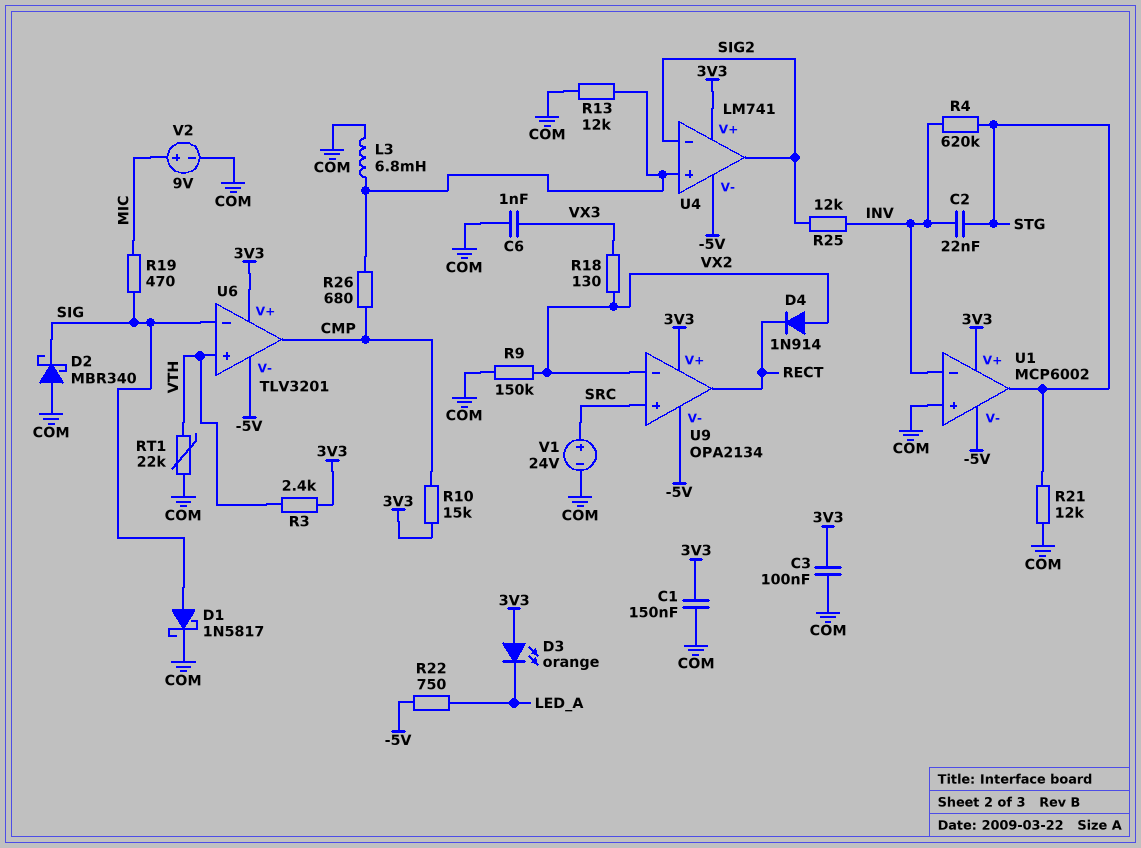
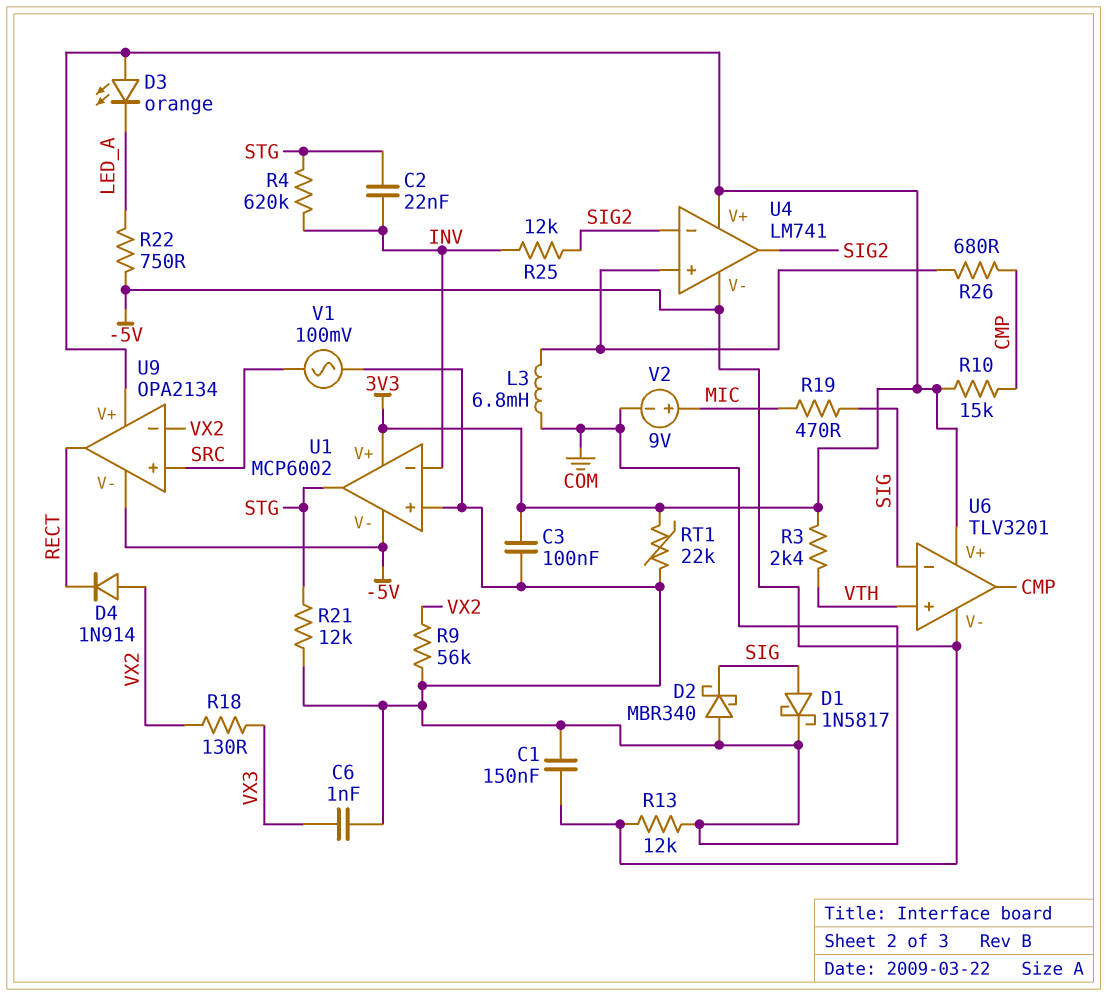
C1: 150nF (3V3, COM) -> 150nF (-5V, COM)
R9: 150k (COM, VX2) -> 56k (COM, VX2)
R13: 12k (COM, U4/in+) -> 12k (-5V, COM)
RT1: 22k (COM, VTH) -> 22k (3V3, COM)
V1: 24V (plus SRC, minus COM) -> AC 100mV (COM, SRC)

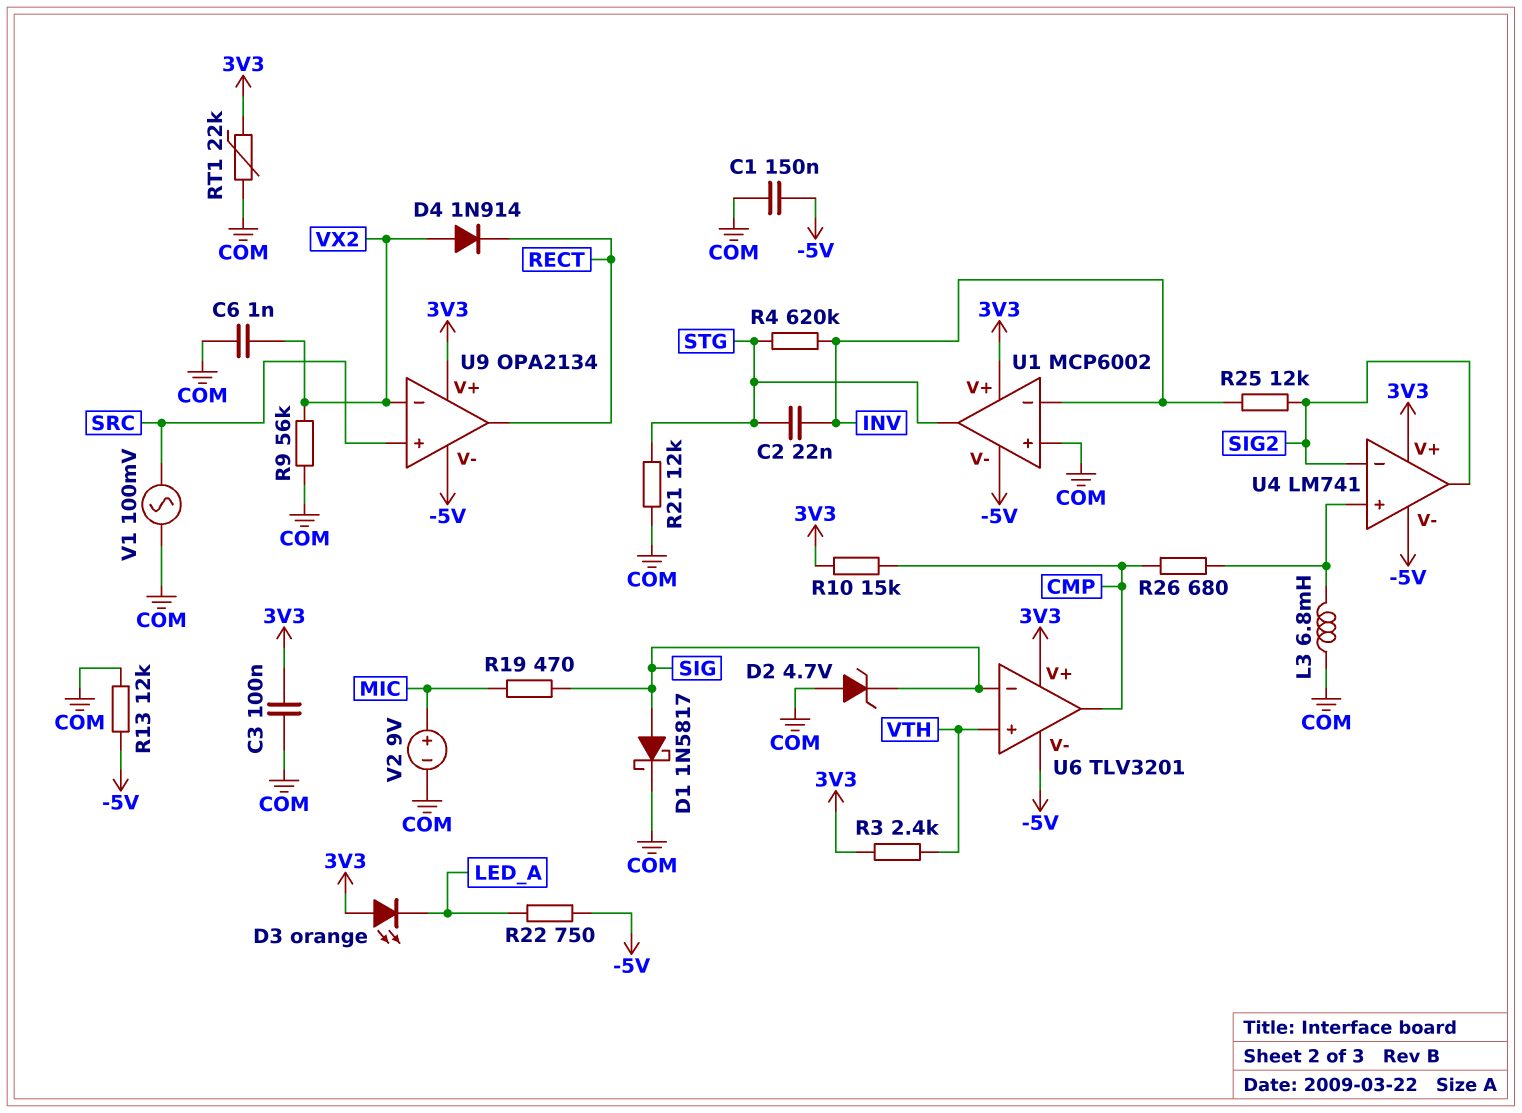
C6: 1nF (COM, VX3) -> 1nF (COM, VX2)
D2: schottky MBR340 (A COM, K SIG) -> zener 4.7V (A COM, K SIG)
R18: 130 (VX2, VX3) -> none

